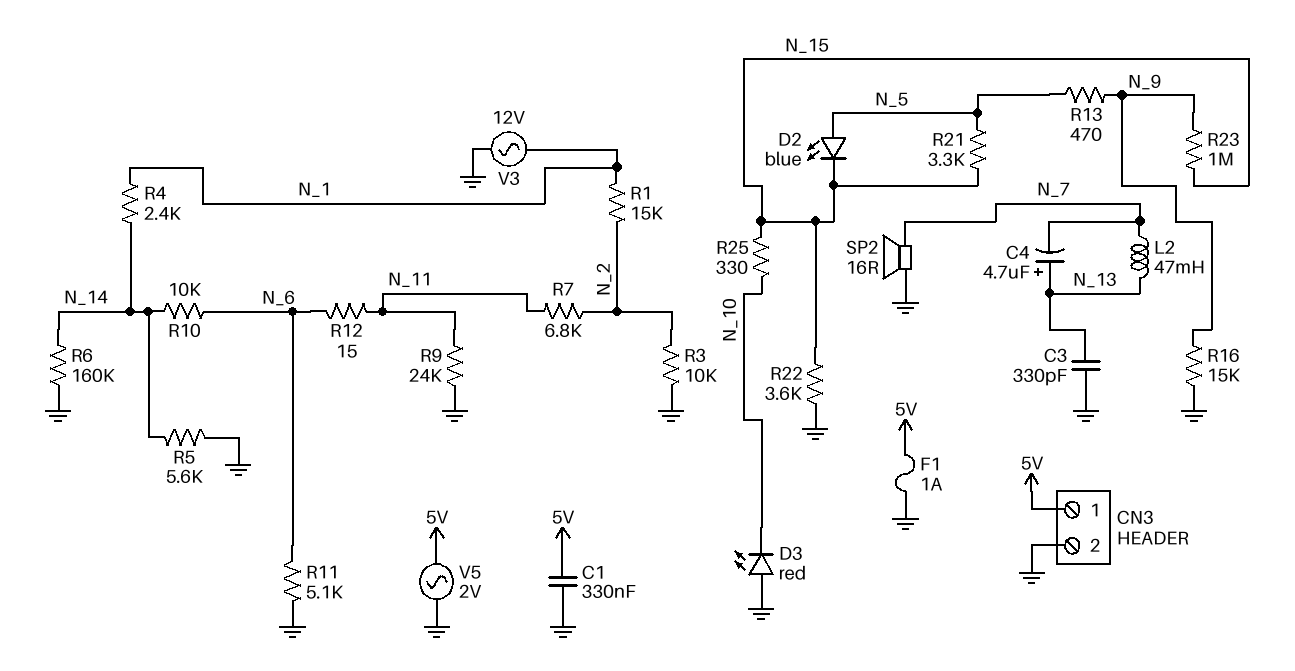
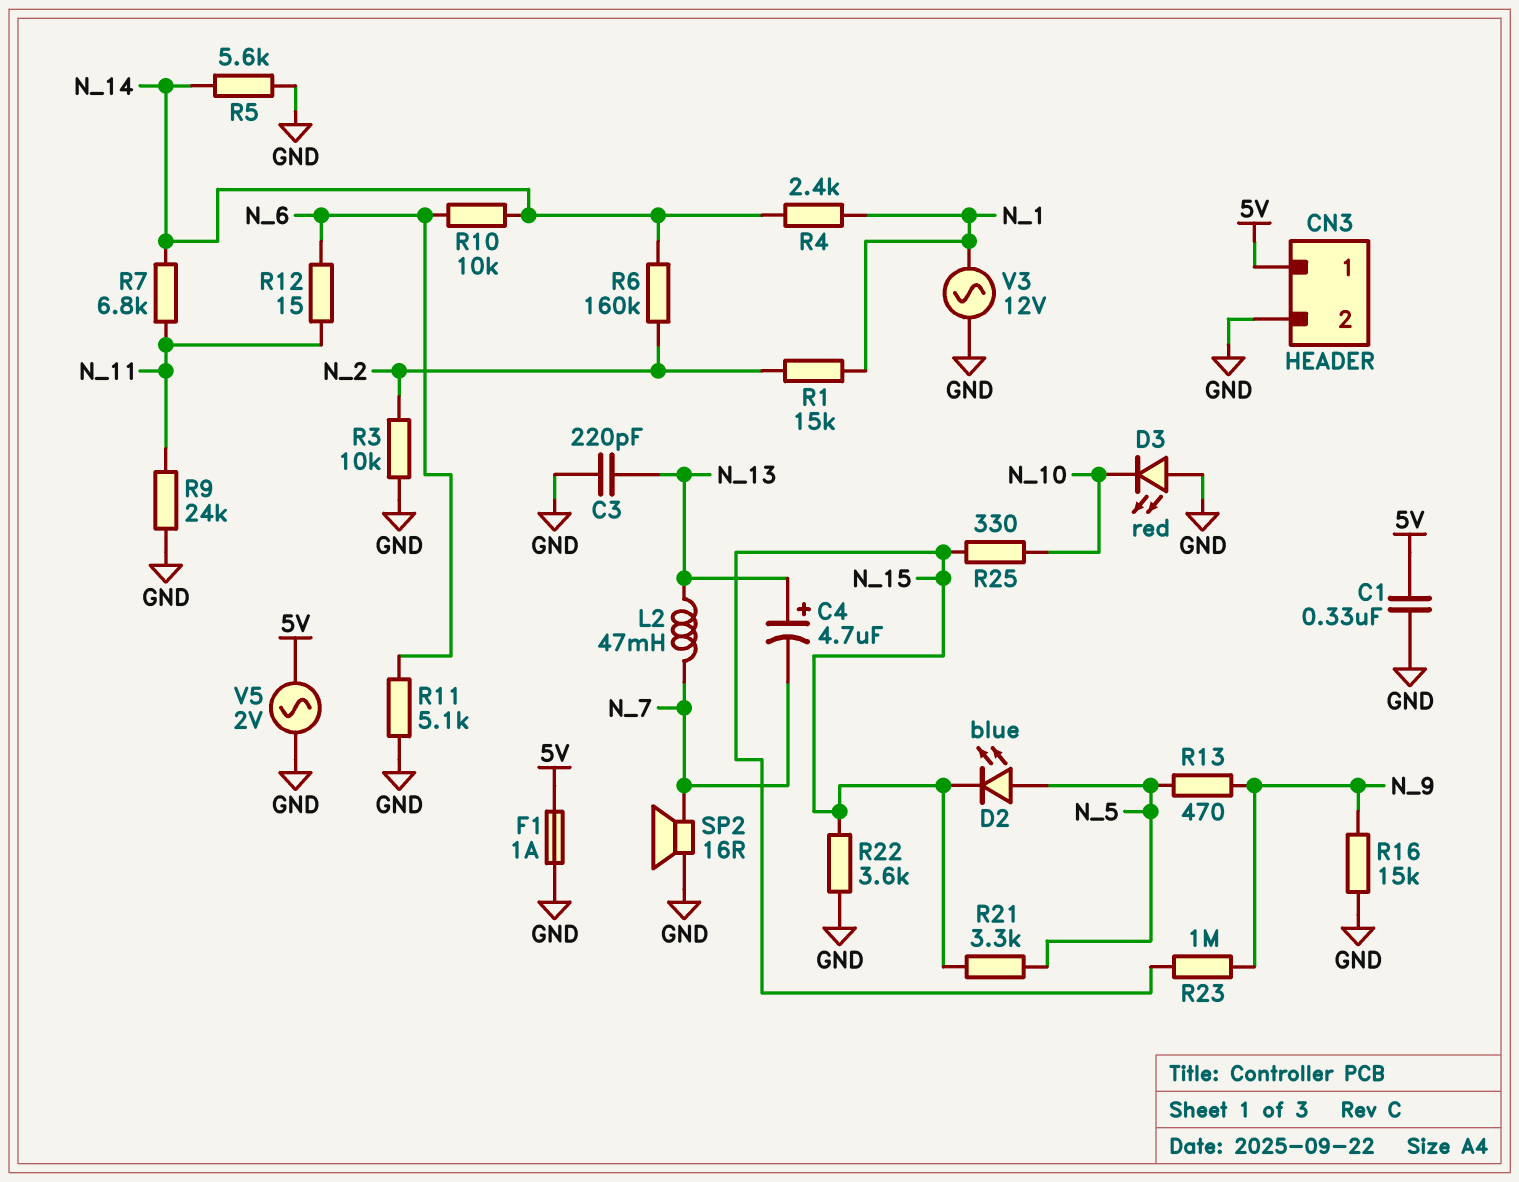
C3: 330pF (GND, N_13) -> 220pF (GND, N_13)
R6: 160k (GND, N_14) -> 160k (N_2, N_14)
R7: 6.8k (N_2, N_11) -> 6.8k (N_11, N_14)

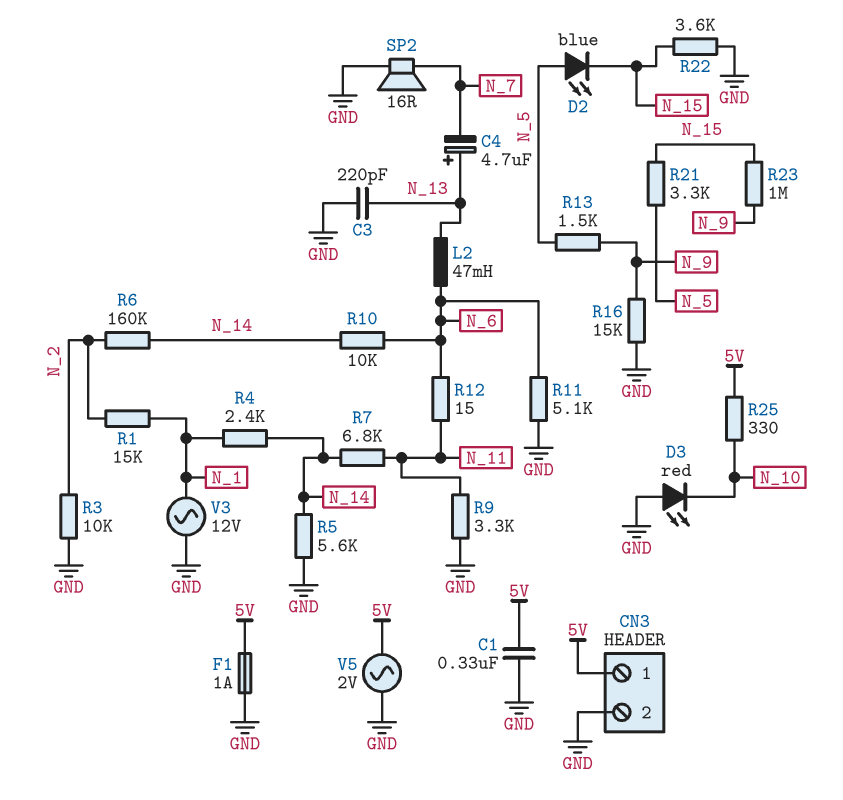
L2: 47mH (N_7, N_13) -> 47mH (N_6, N_13)
R9: 24k (GND, N_11) -> 3.3k (GND, N_11)
R13: 470 (N_5, N_9) -> 1.5k (N_5, N_9)
R25: 330 (N_10, N_15) -> 330 (5V, N_10)

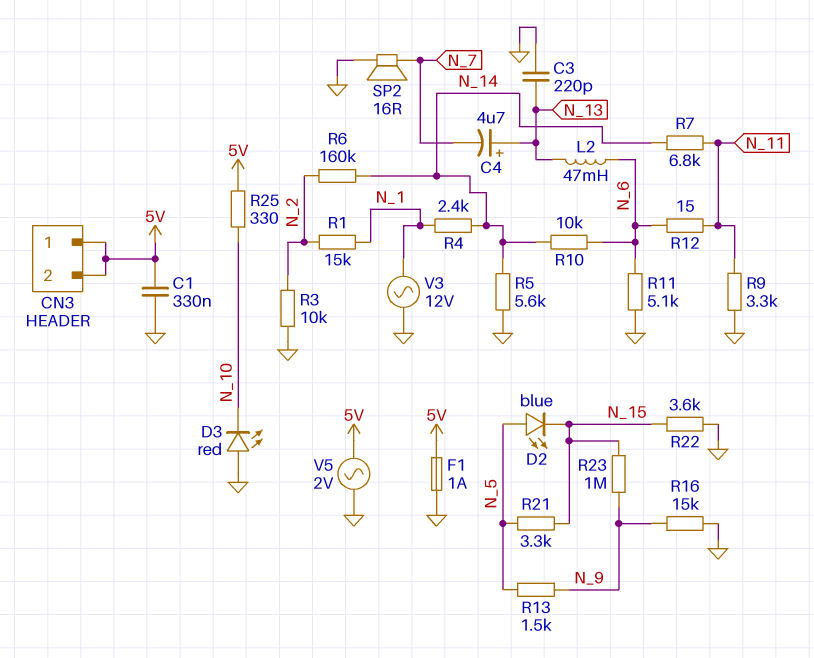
CN3 pin 2: GND -> 5V

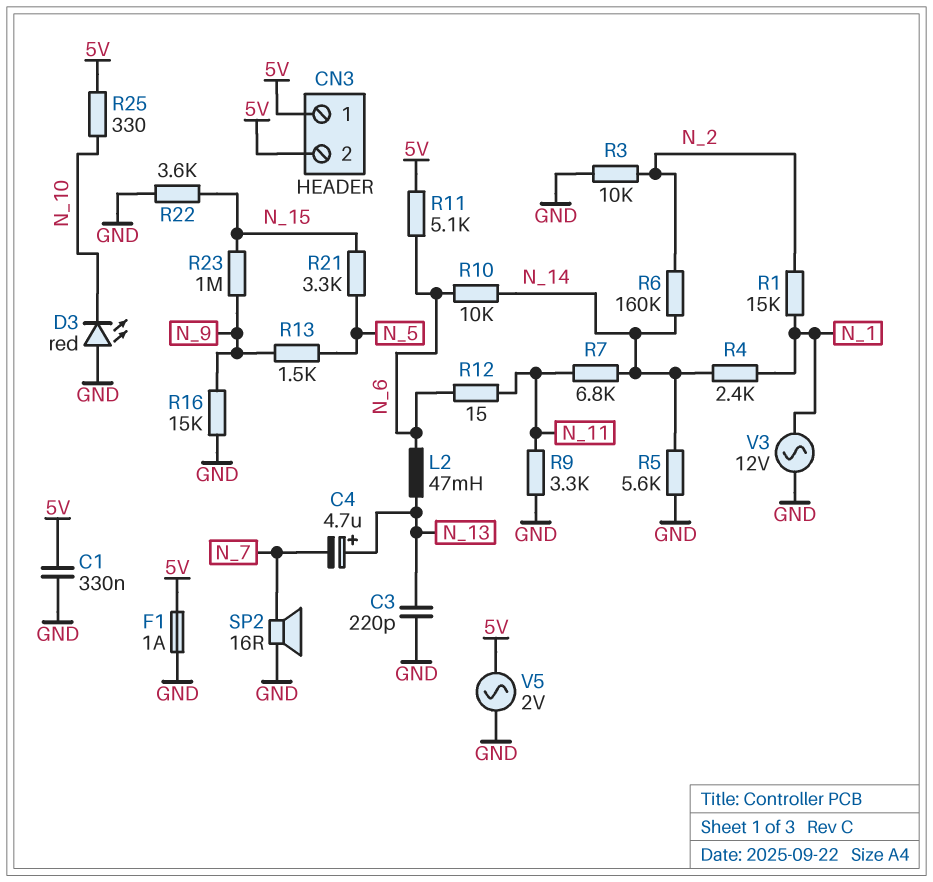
D2: LED blue (A N_5, K N_15) -> none
R11: 5.1k (GND, N_6) -> 5.1k (5V, N_6)

